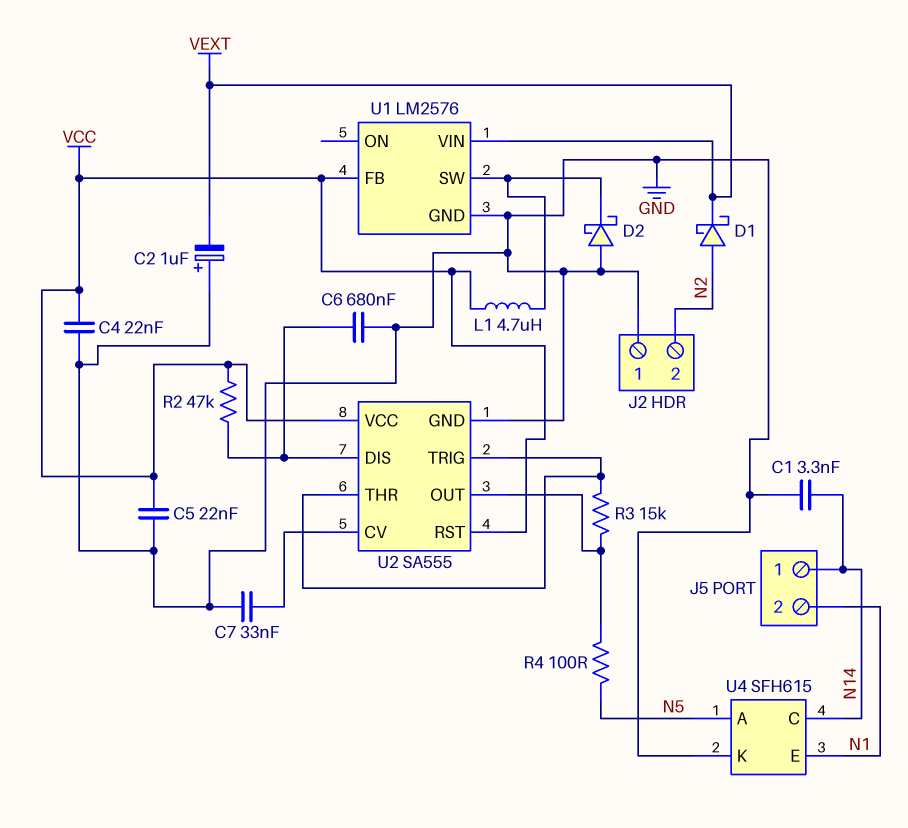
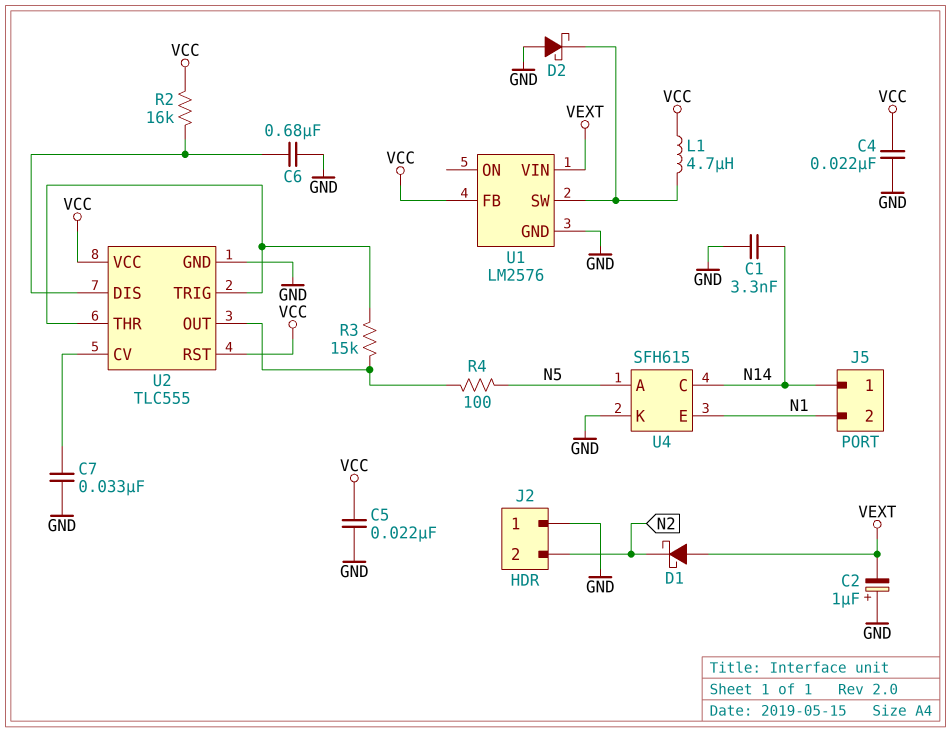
D1: schottky (A N2, K VEXT) -> schottky (A VEXT, K N2)
R2: 47k (U2/DIS, VCC) -> 16k (U2/DIS, VCC)
U2: SA555 -> TLC555

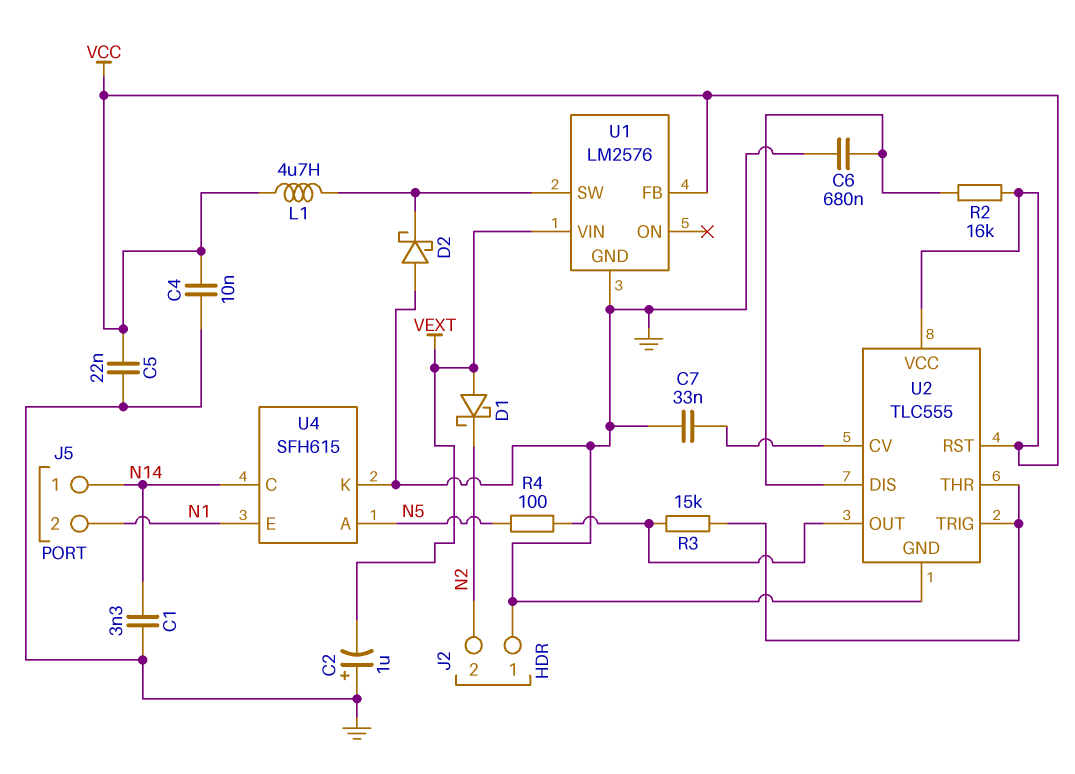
C4: 22nF (GND, VCC) -> 10nF (GND, VCC)

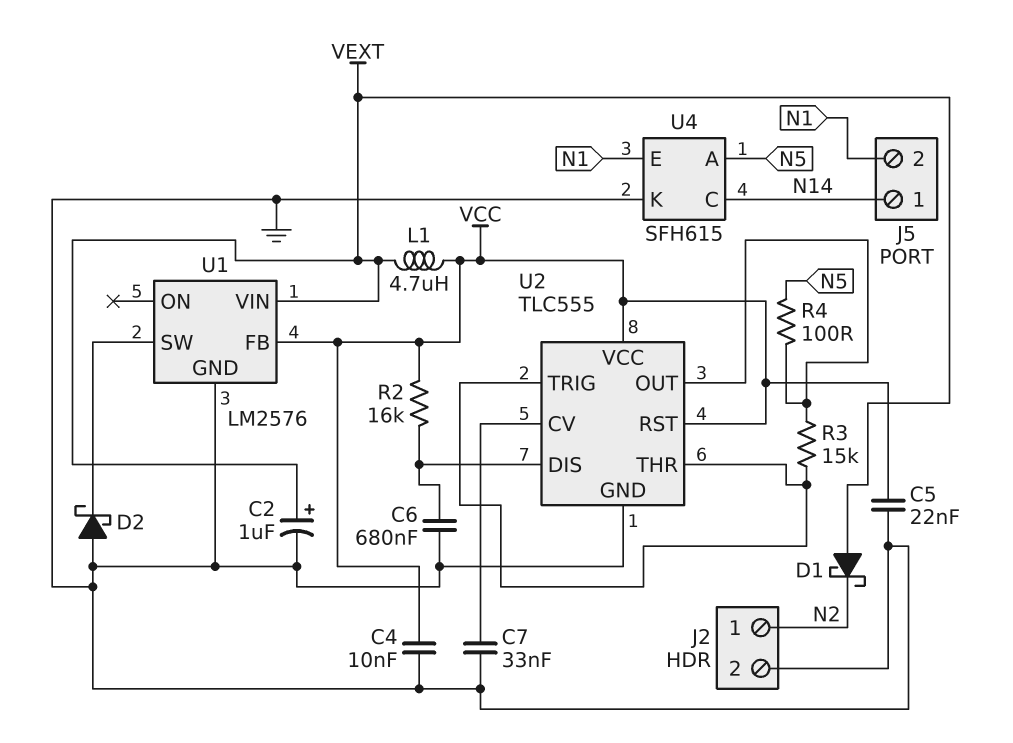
C1: 3.3nF (GND, N14) -> none
C2: 1uF (plus GND, minus VEXT) -> 1uF (plus VEXT, minus GND)
J2 pin 1: GND -> N2
J2 pin 2: N2 -> GND
L1: 4.7uH (U1/SW, VCC) -> 4.7uH (VCC, VEXT)

